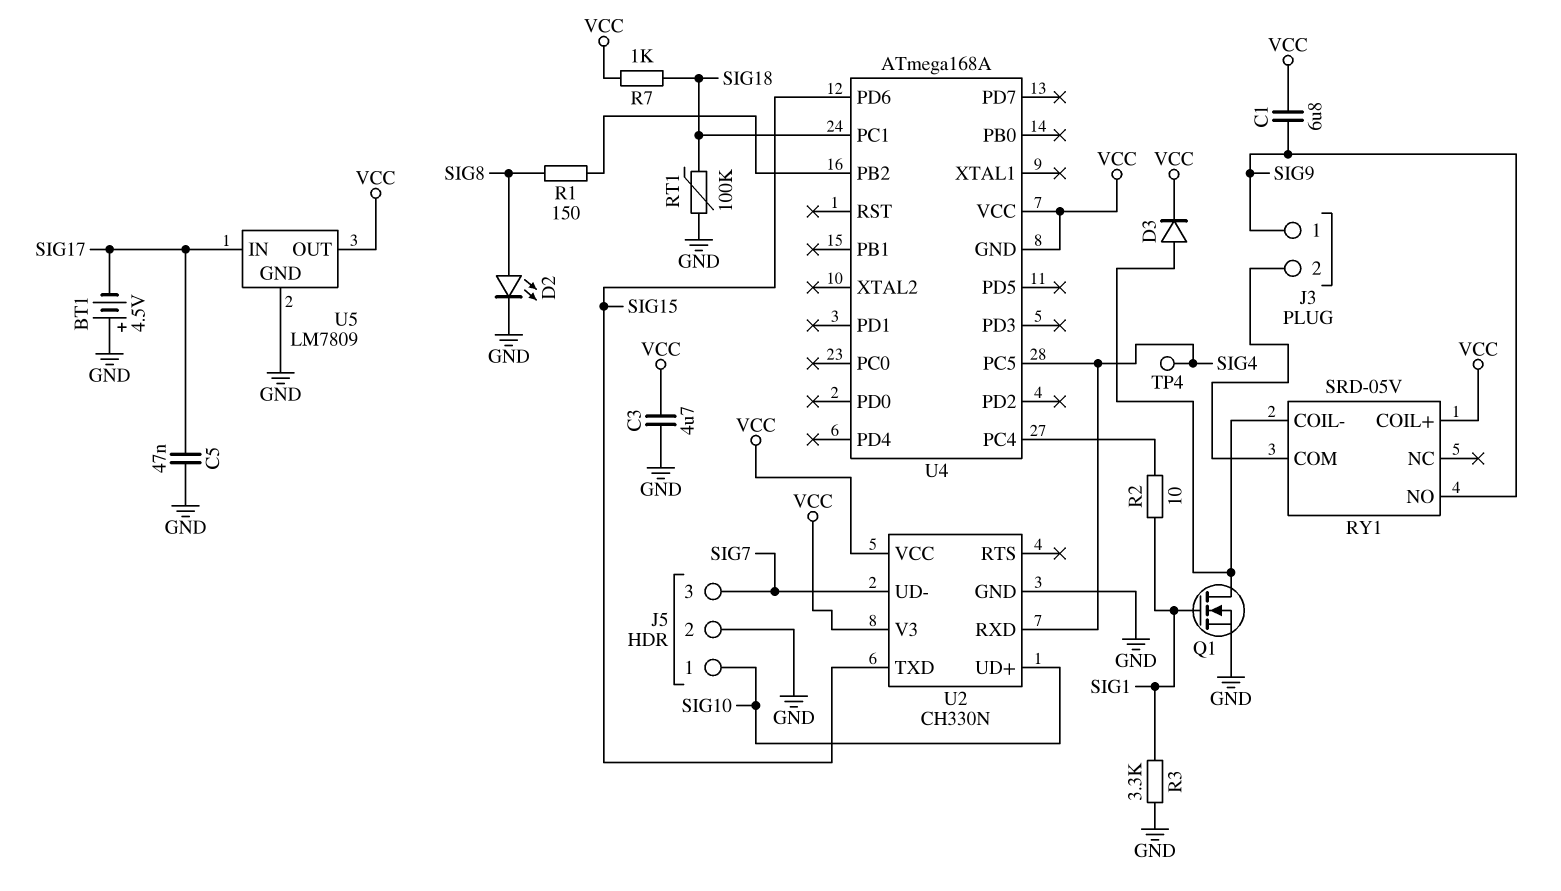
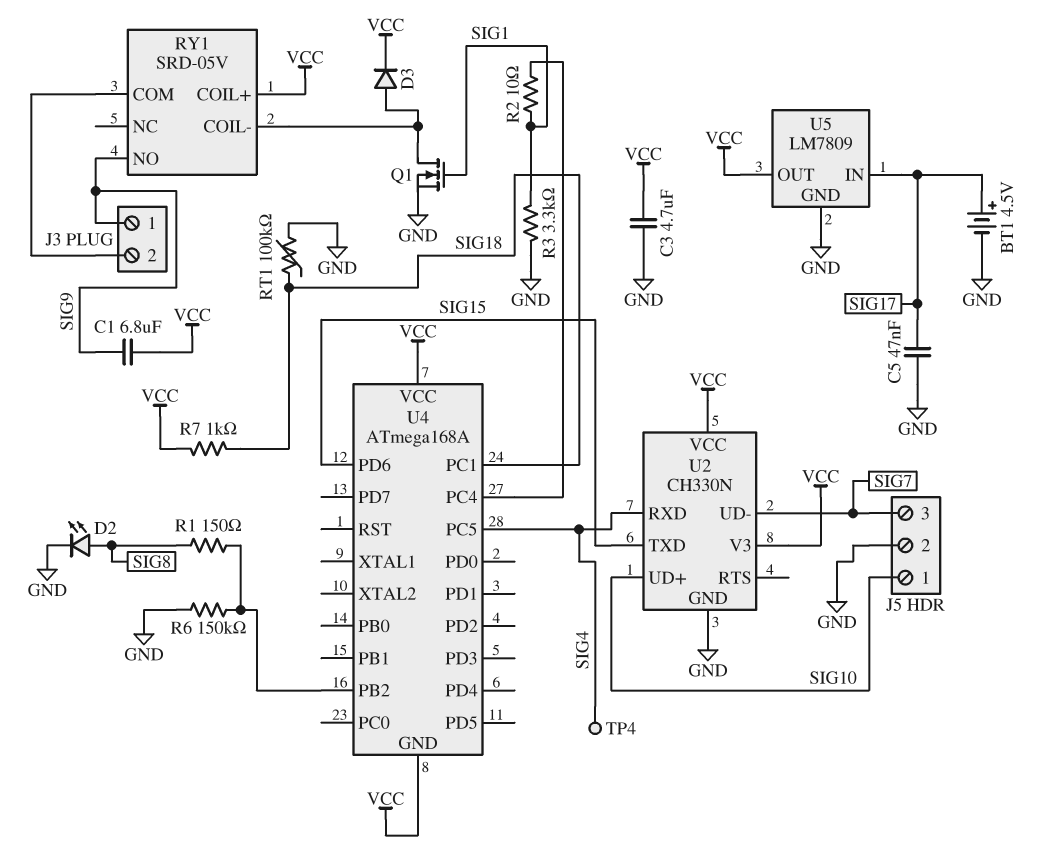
BT1: 4.5V (plus GND, minus SIG17) -> 4.5V (plus SIG17, minus GND)
R6: none -> 150k (GND, U4/PB2)

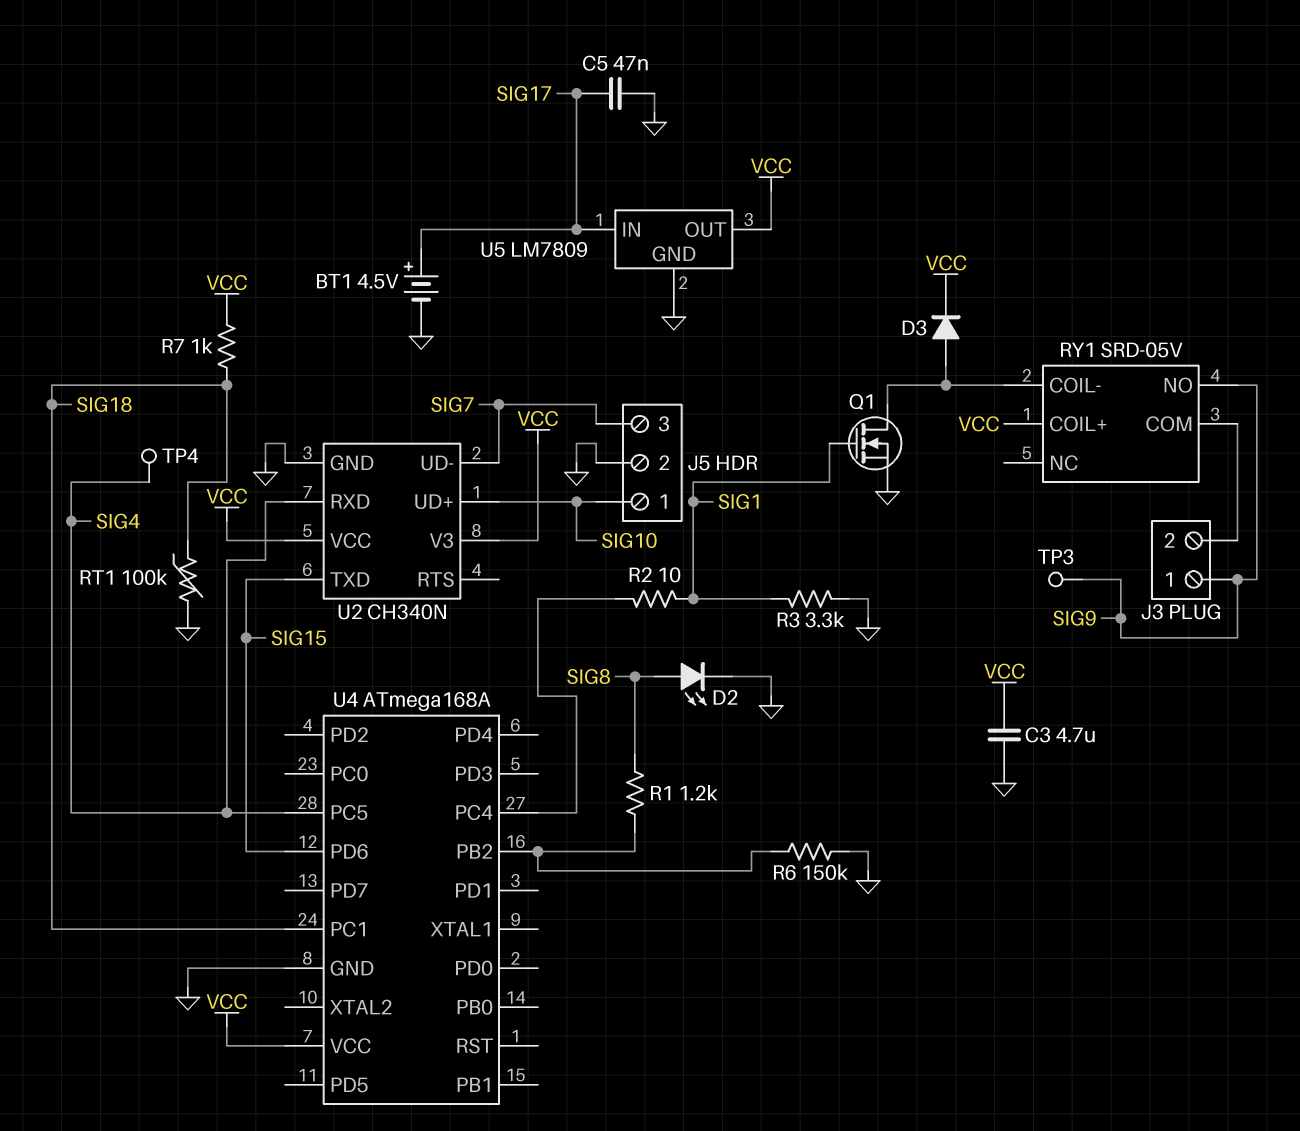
C1: 6.8uF (SIG9, VCC) -> none
R1: 150 (SIG8, U4/PB2) -> 1.2k (SIG8, U4/PB2)
TP3: none -> test point (SIG9)
U2: CH330N -> CH340N
U4 pin GND: VCC -> GND

